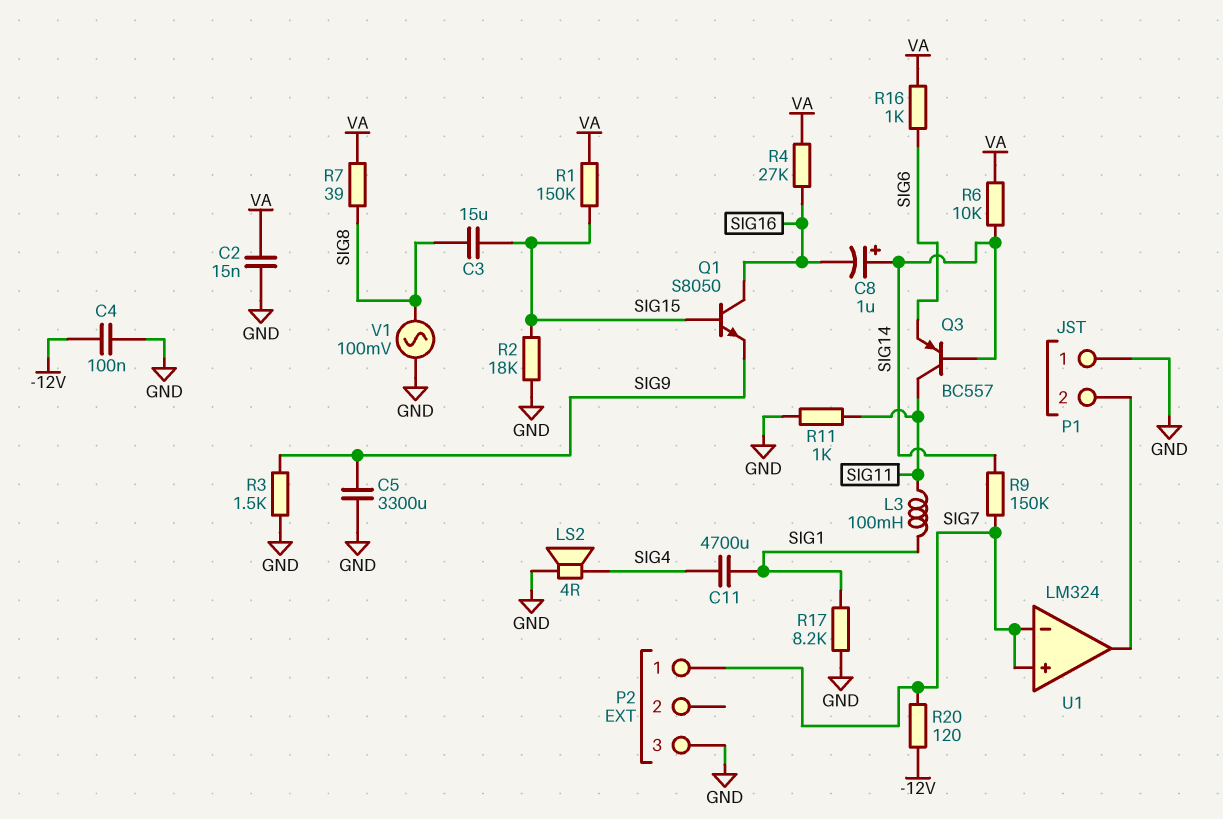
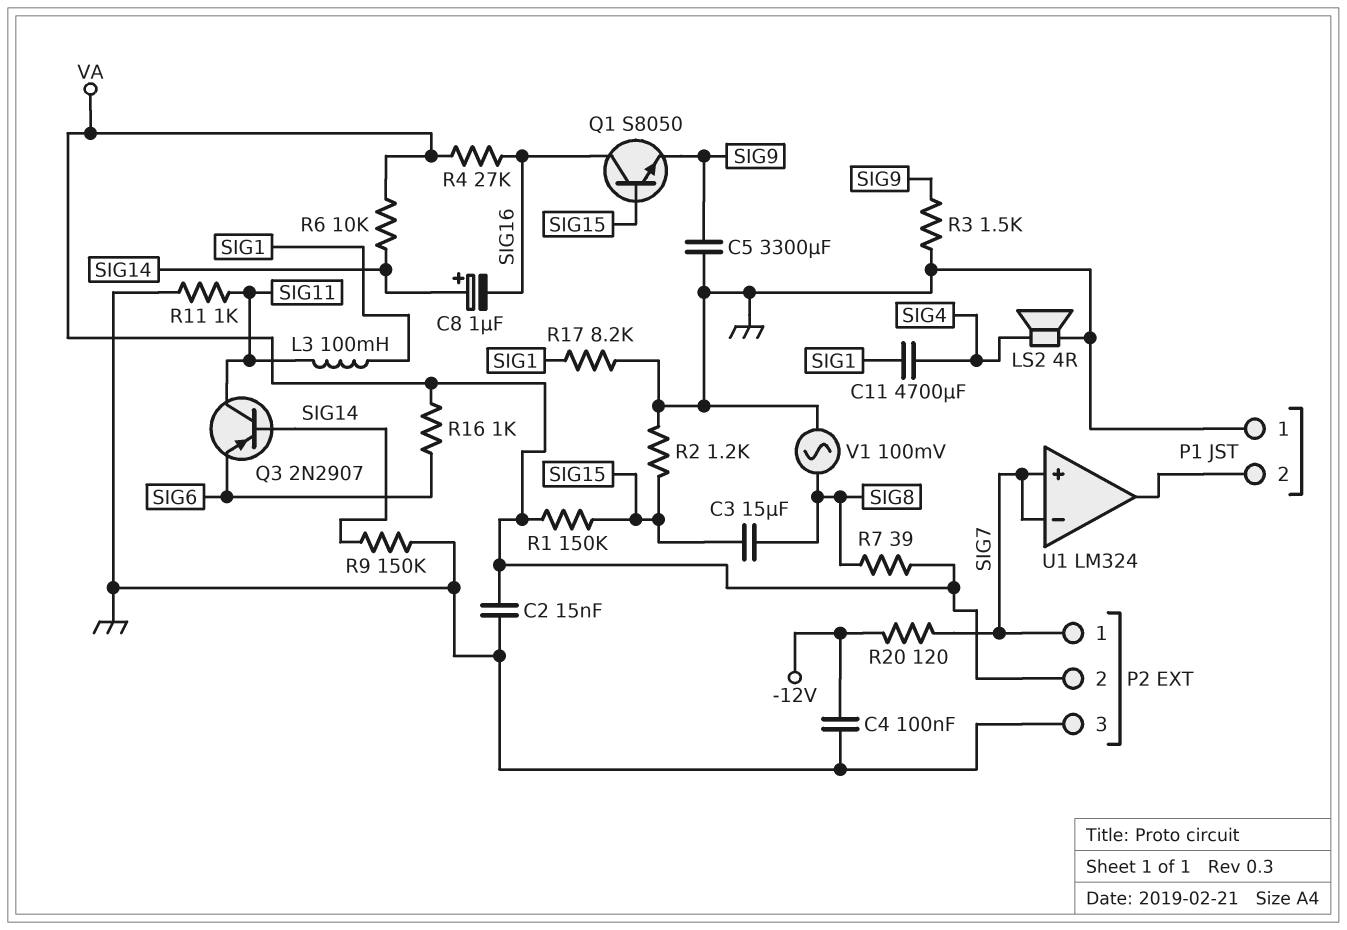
P2 pin 2: none -> VA
Q3: PNP BC557 (B SIG14, C SIG11, E SIG6) -> PNP 2N2907 (B SIG14, C SIG11, E SIG6)
R2: 18k (GND, SIG15) -> 1.2k (GND, SIG15)
R9: 150k (SIG7, SIG14) -> 150k (GND, SIG14)

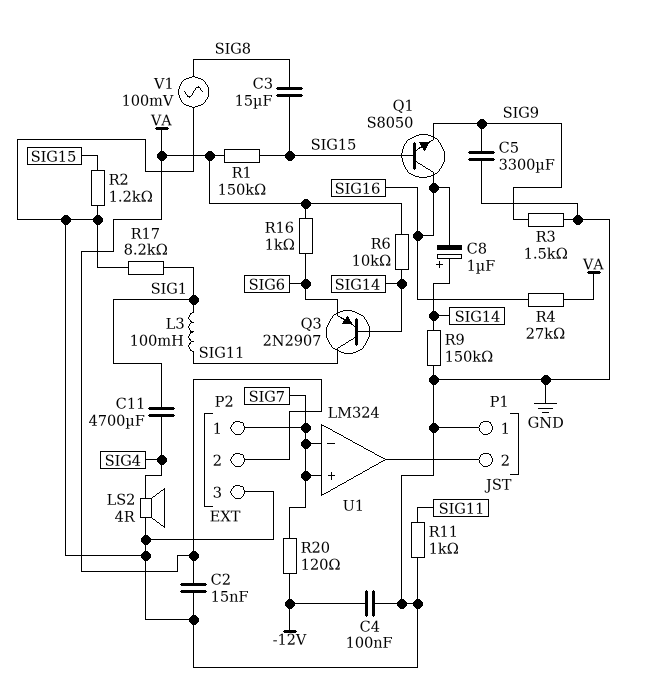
R7: 39 (SIG8, VA) -> none

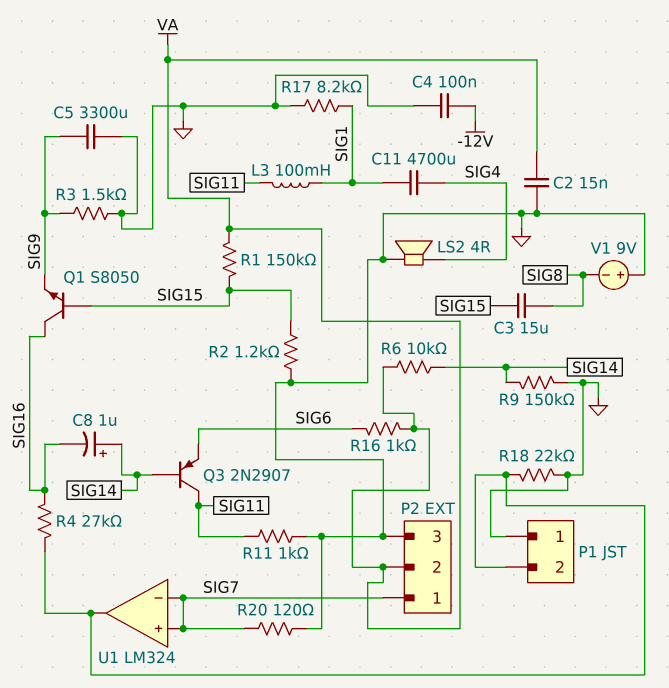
R4: 27k (SIG16, VA) -> 27k (P1/2, SIG16)
R18: none -> 22k (GND, P1/2)
R20: 120 (-12V, SIG7) -> 120 (GND, SIG7)
V1: AC 100mV (GND, SIG8) -> 9V (plus GND, minus SIG8)

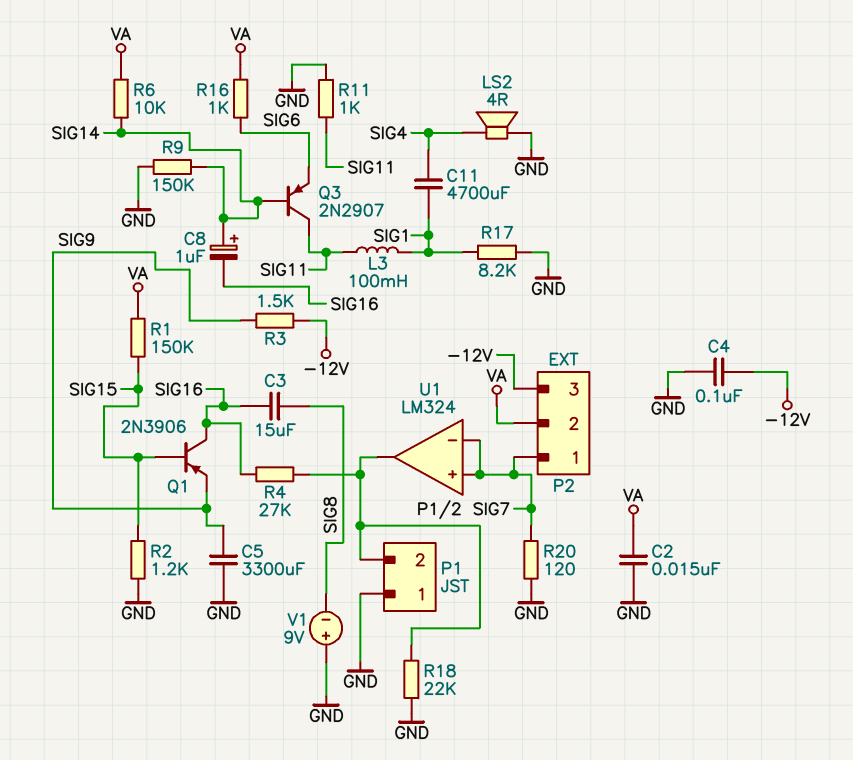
C3: 15uF (SIG8, SIG15) -> 15uF (SIG8, SIG16)
P2 pin 3: GND -> -12V
Q1: NPN S8050 (B SIG15, C SIG16, E SIG9) -> PNP 2N3906 (B SIG15, C SIG16, E SIG9)
R3: 1.5k (GND, SIG9) -> 1.5k (-12V, SIG9)

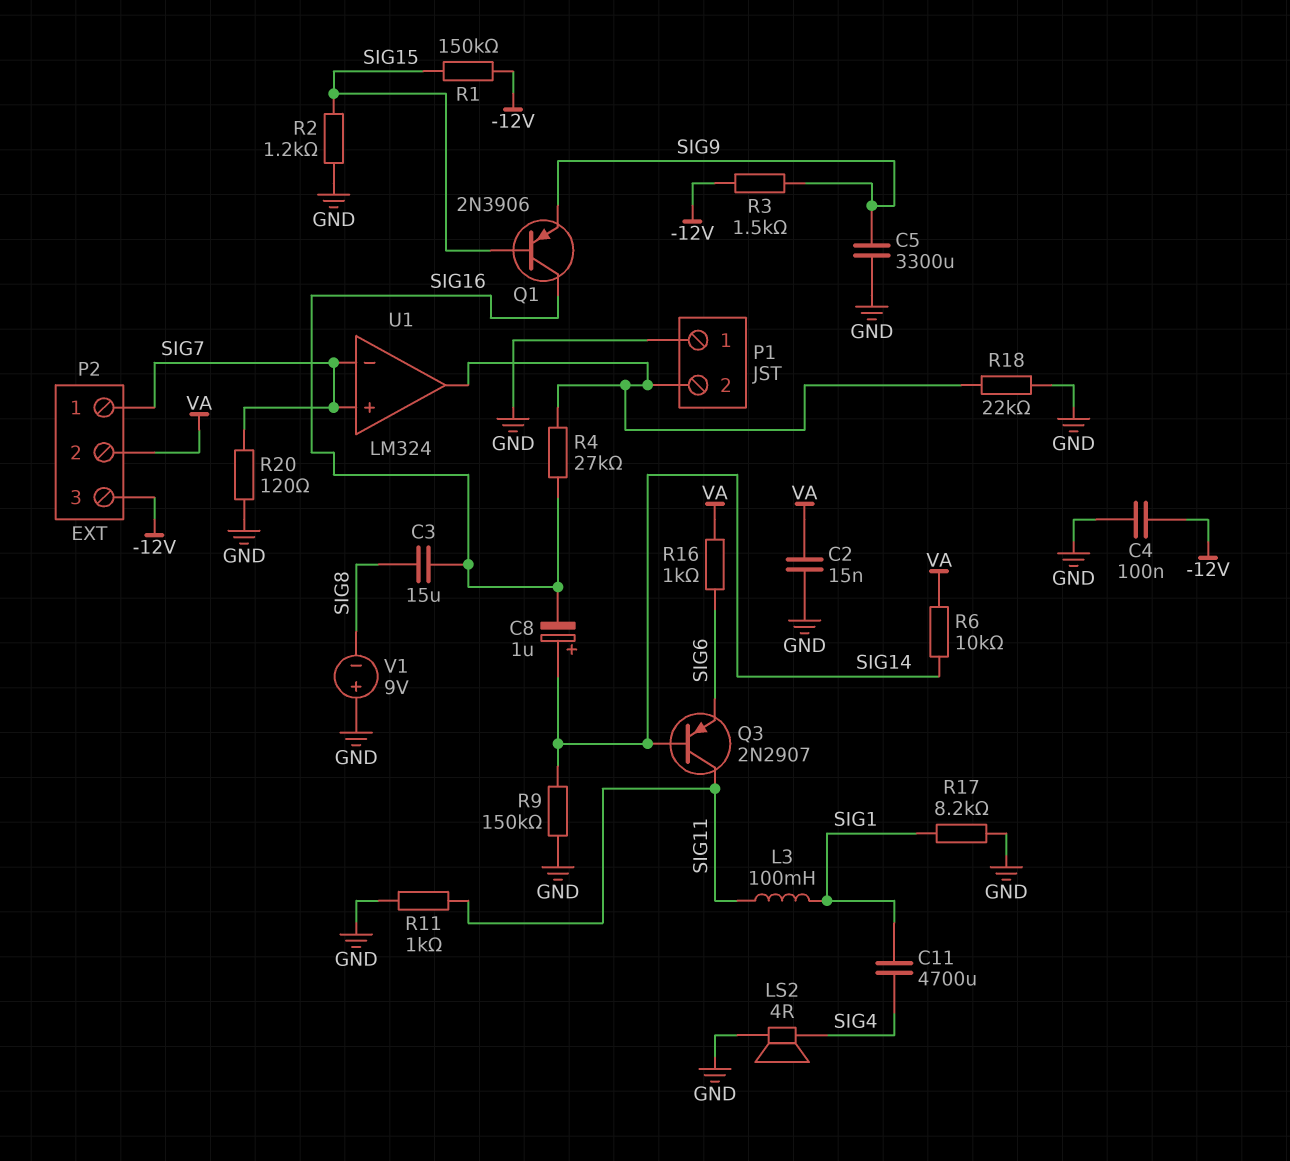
R1: 150k (SIG15, VA) -> 150k (-12V, SIG15)

